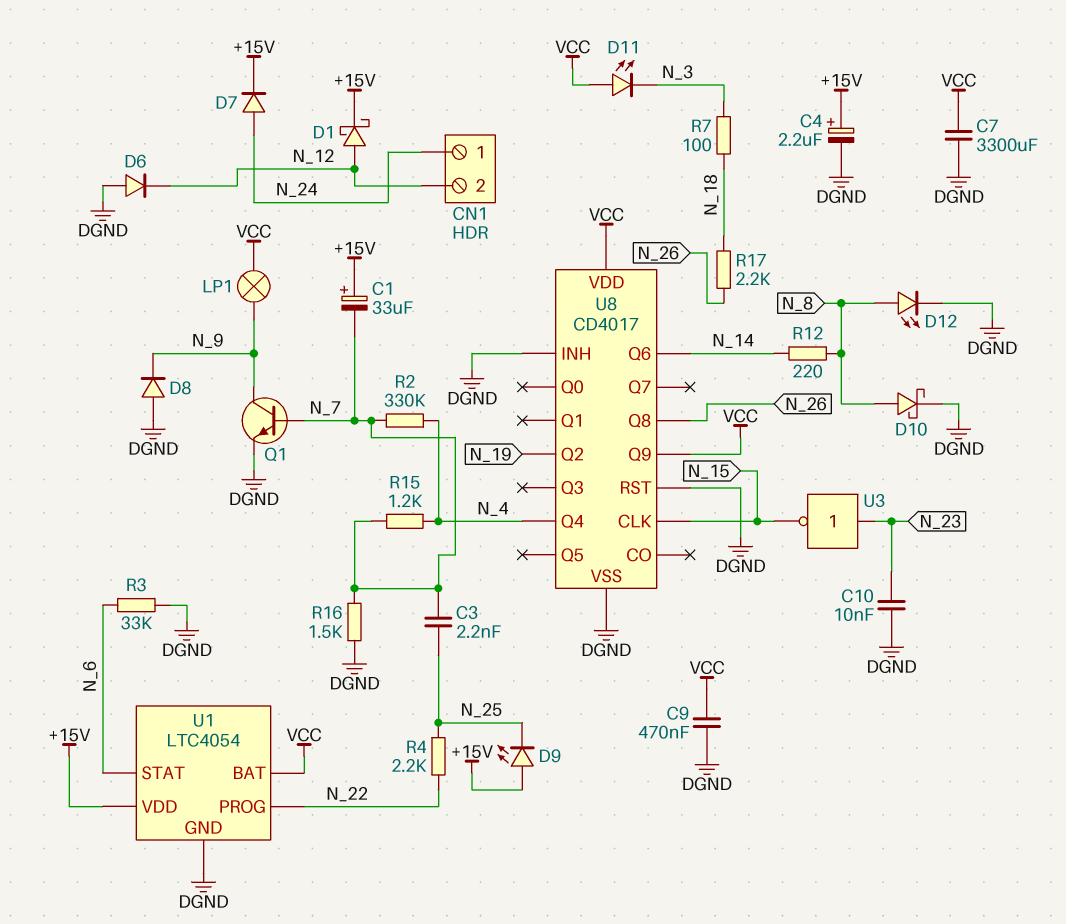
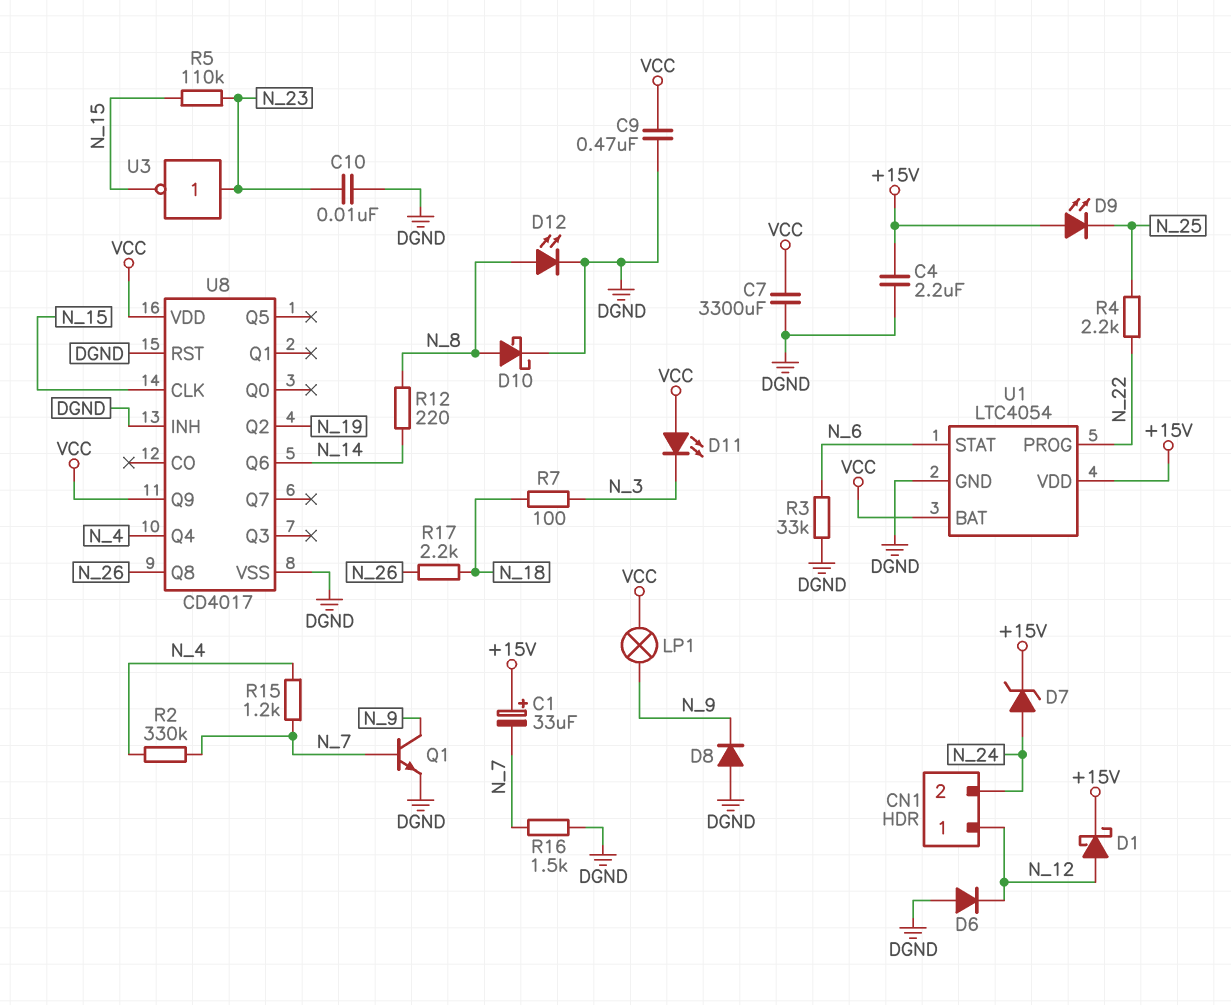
C3: 2.2nF (N_7, N_25) -> none
C4: 2.2uF (plus +15V, minus DGND) -> 2.2uF (+15V, DGND)
CN1 pin 1: N_24 -> N_12
CN1 pin 2: N_12 -> N_24
D7: diode (A N_24, K +15V) -> zener (A N_24, K +15V)
R5: none -> 110k (N_15, N_23)

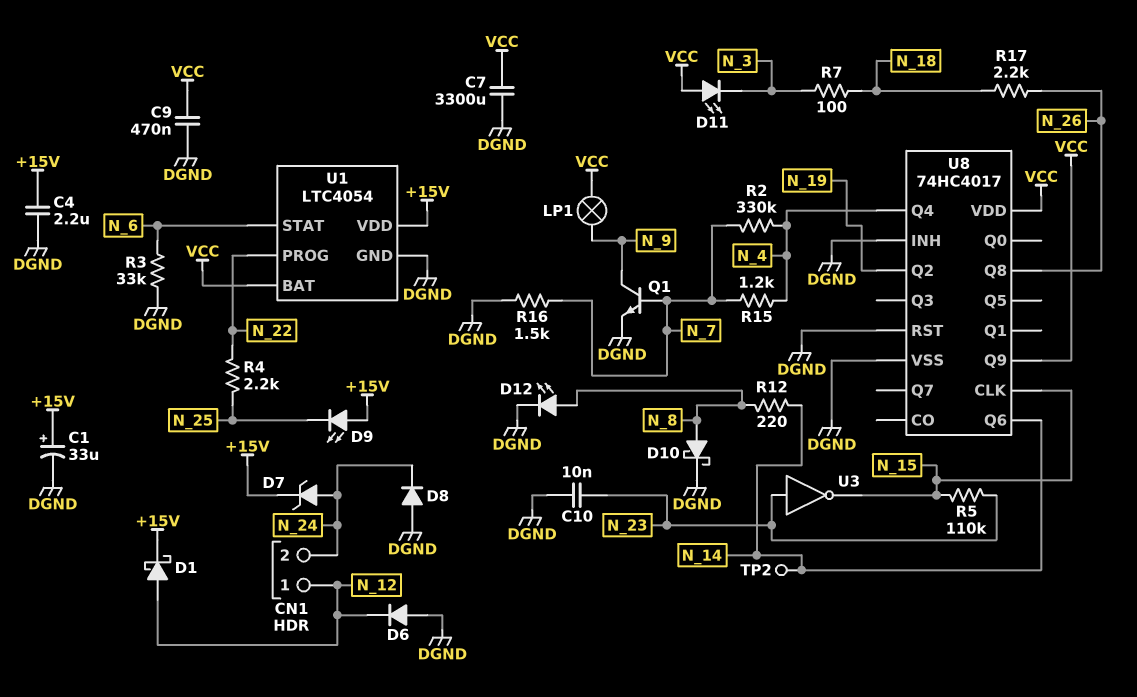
C1: 33uF (plus +15V, minus N_7) -> 33uF (plus +15V, minus DGND)
D8: diode (A DGND, K N_9) -> diode (A DGND, K N_24)
TP2: none -> test point (N_14)
U8: CD4017 -> 74HC4017

